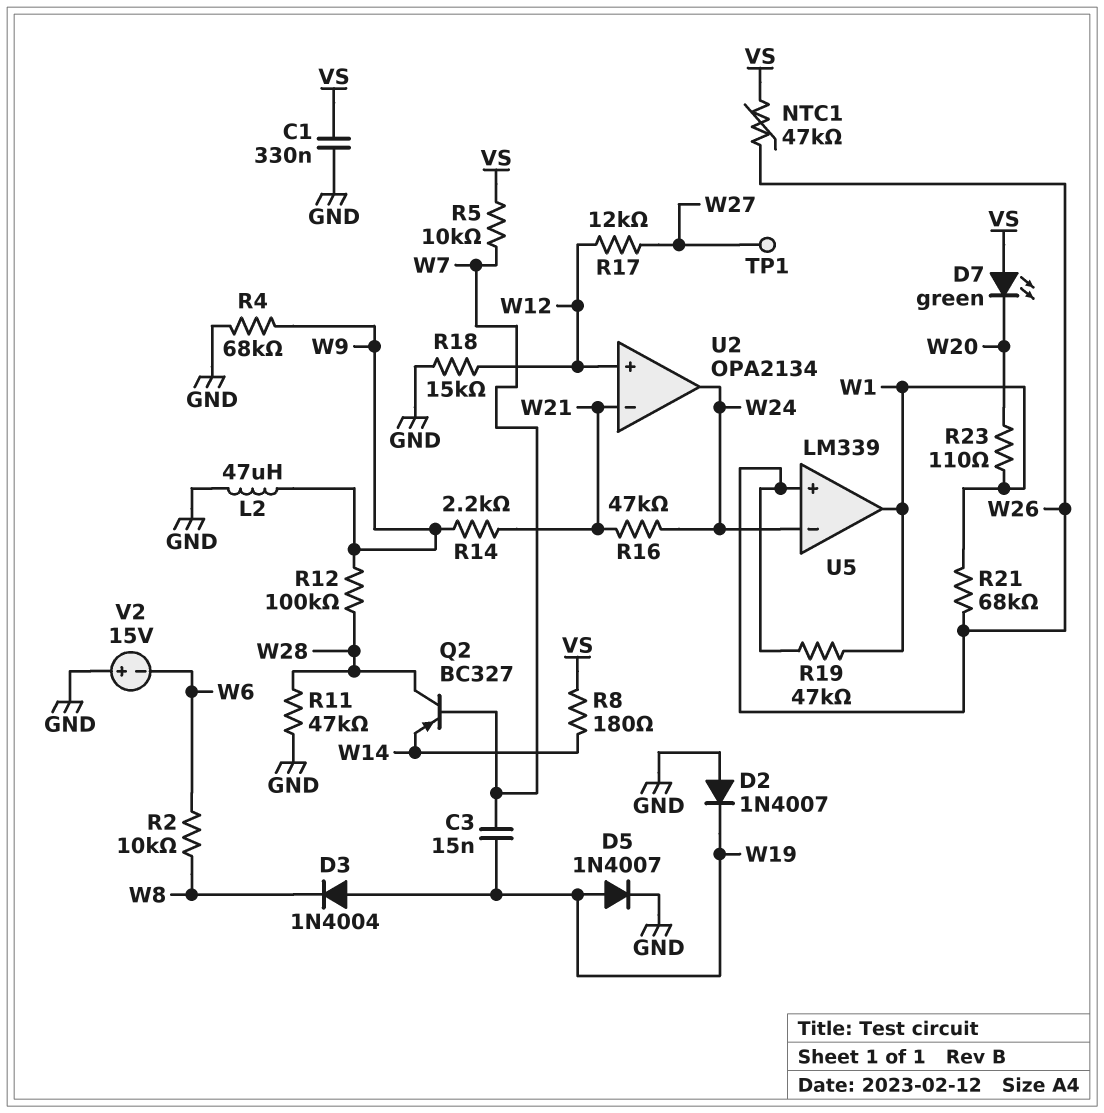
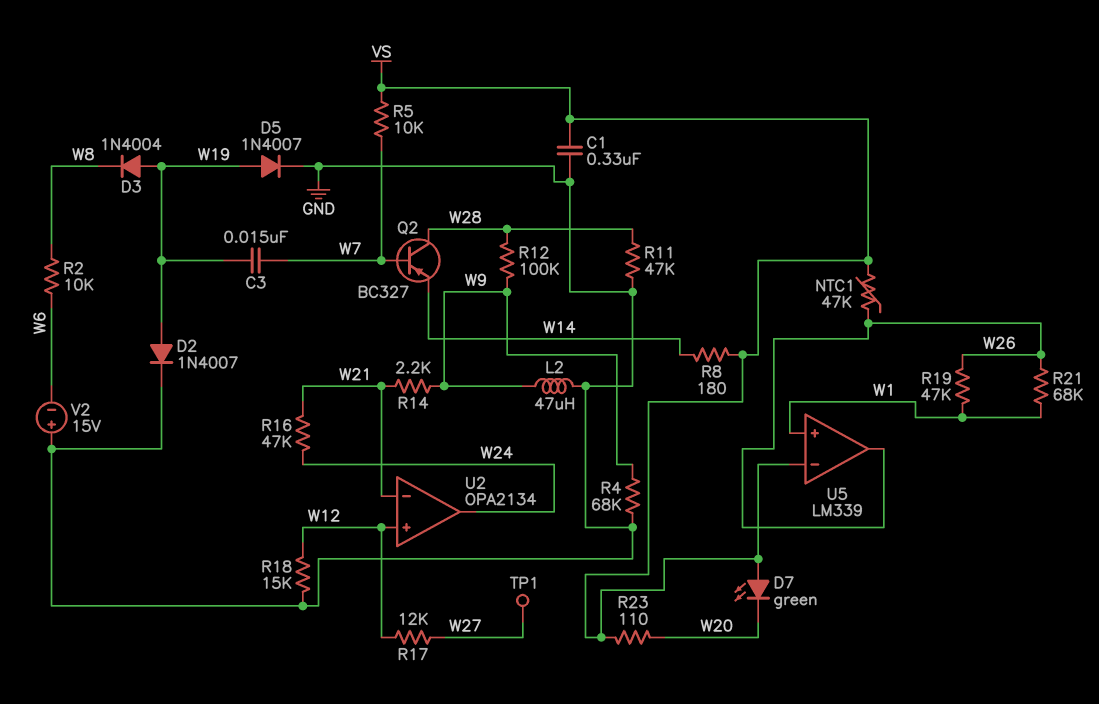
D2: diode 1N4007 (A GND, K W19) -> diode 1N4007 (A W19, K GND)
R23: 110 (W1, W20) -> 110 (VS, W20)
U5 pin in+: W26 -> W1
U5 pin in-: W24 -> VS
U5 pin out: W1 -> W26

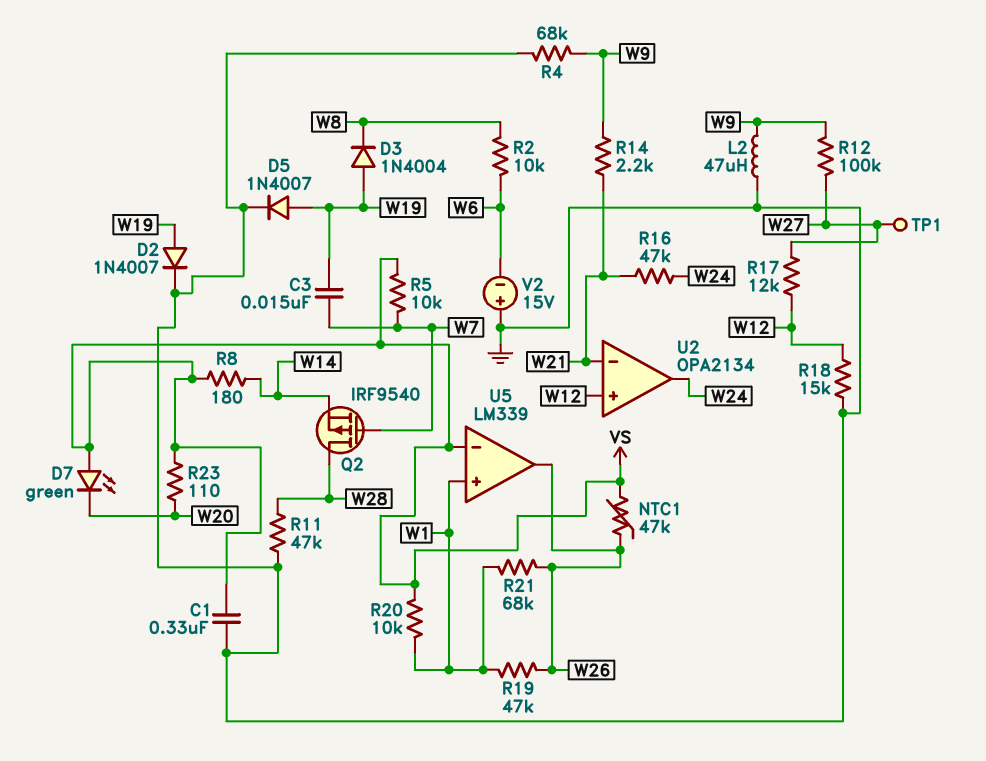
Q2: PNP BC327 (B W7, C W28, E W14) -> PMOS IRF9540 (G W7, D W28, S W14)
R12: 100k (W9, W28) -> 100k (W9, W27)
R20: none -> 10k (VS, W1)

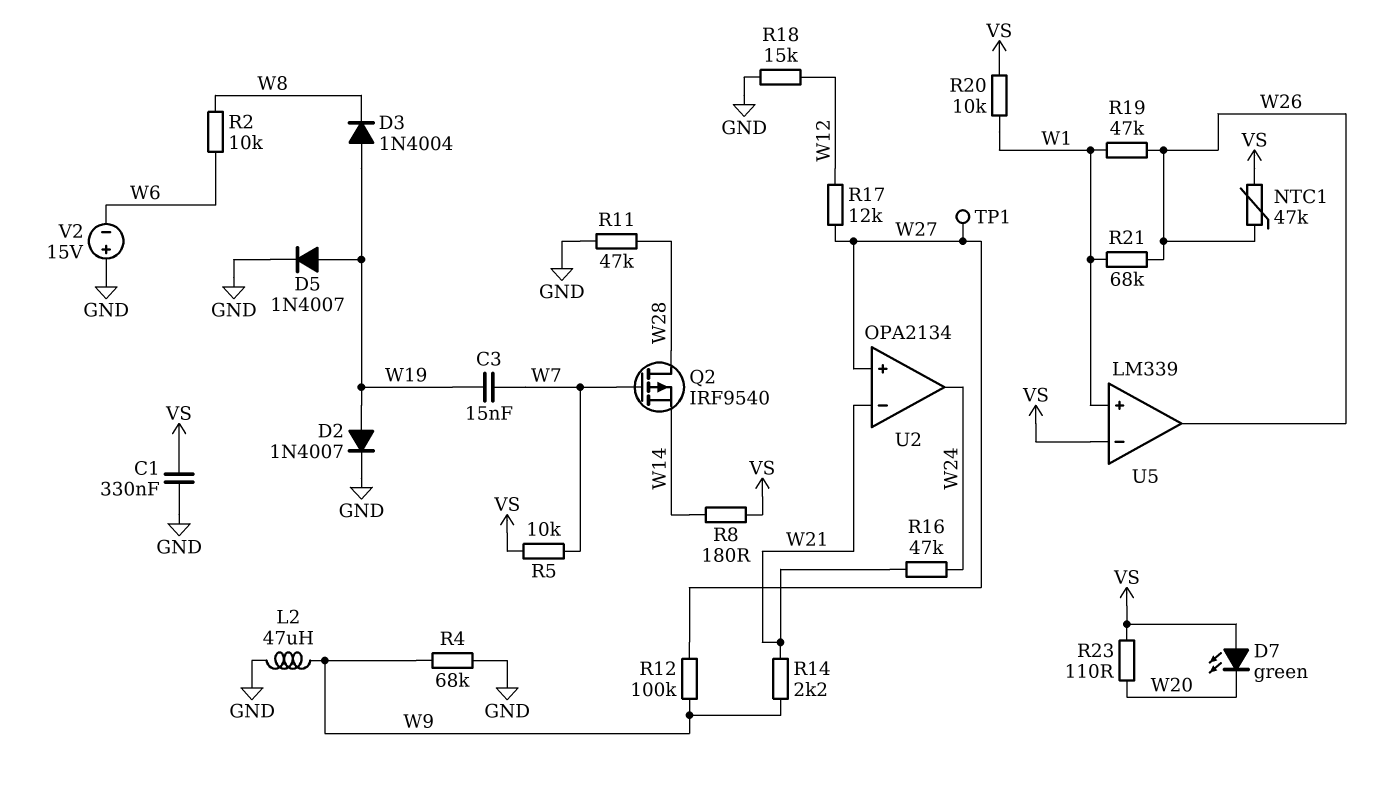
U2 pin in+: W12 -> W27

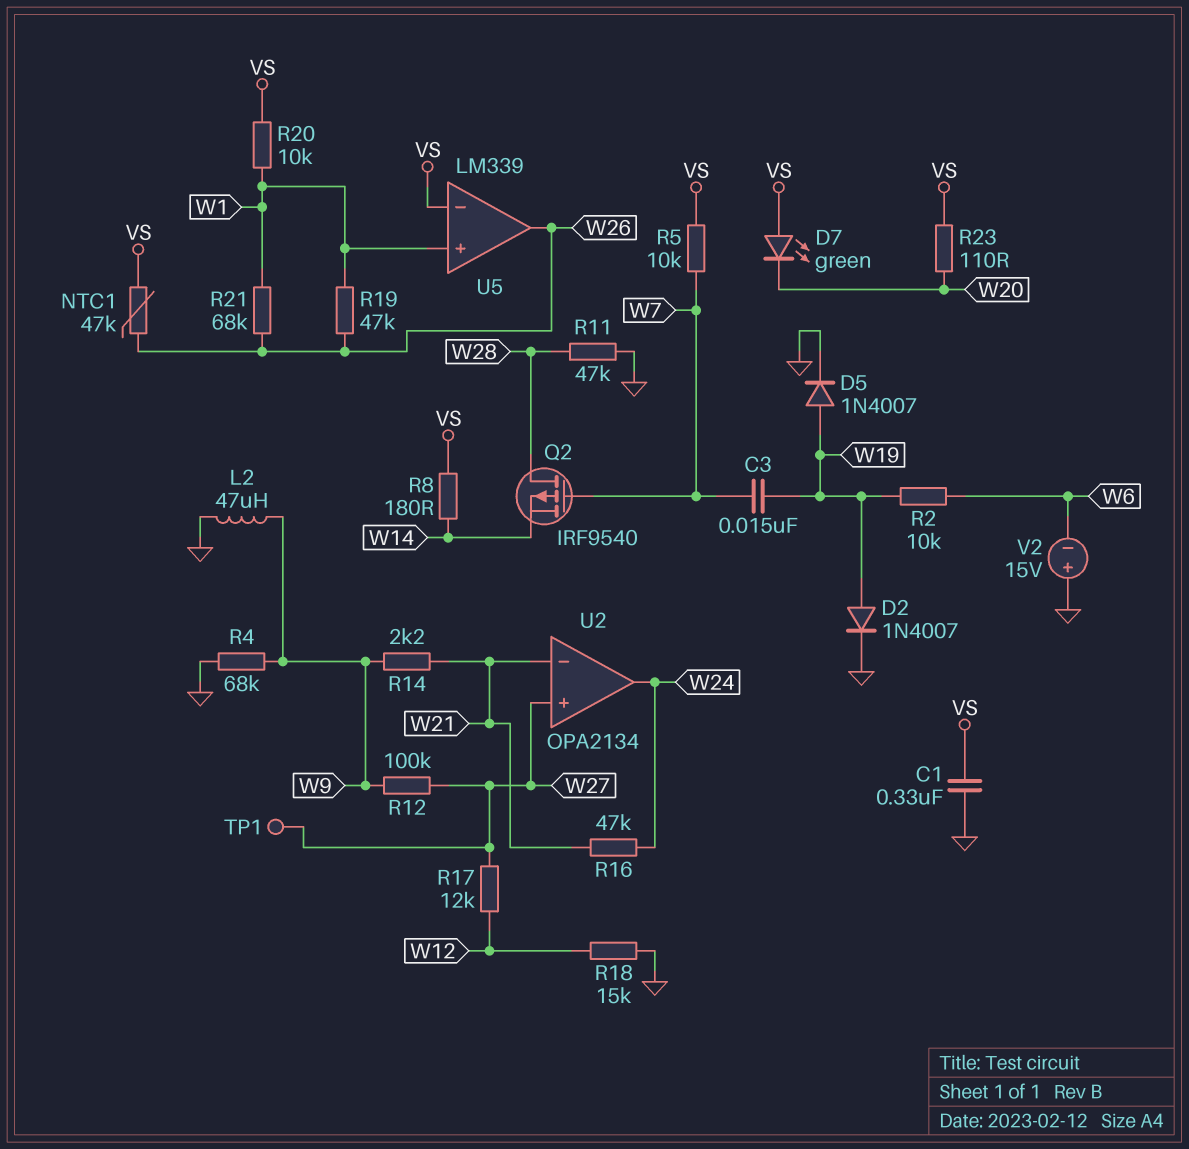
D3: diode 1N4004 (A W19, K W8) -> none
R2: 10k (W6, W8) -> 10k (W6, W19)

